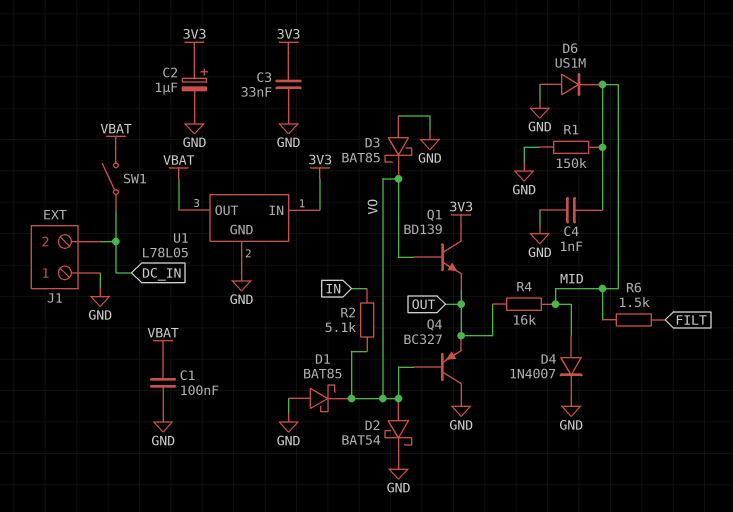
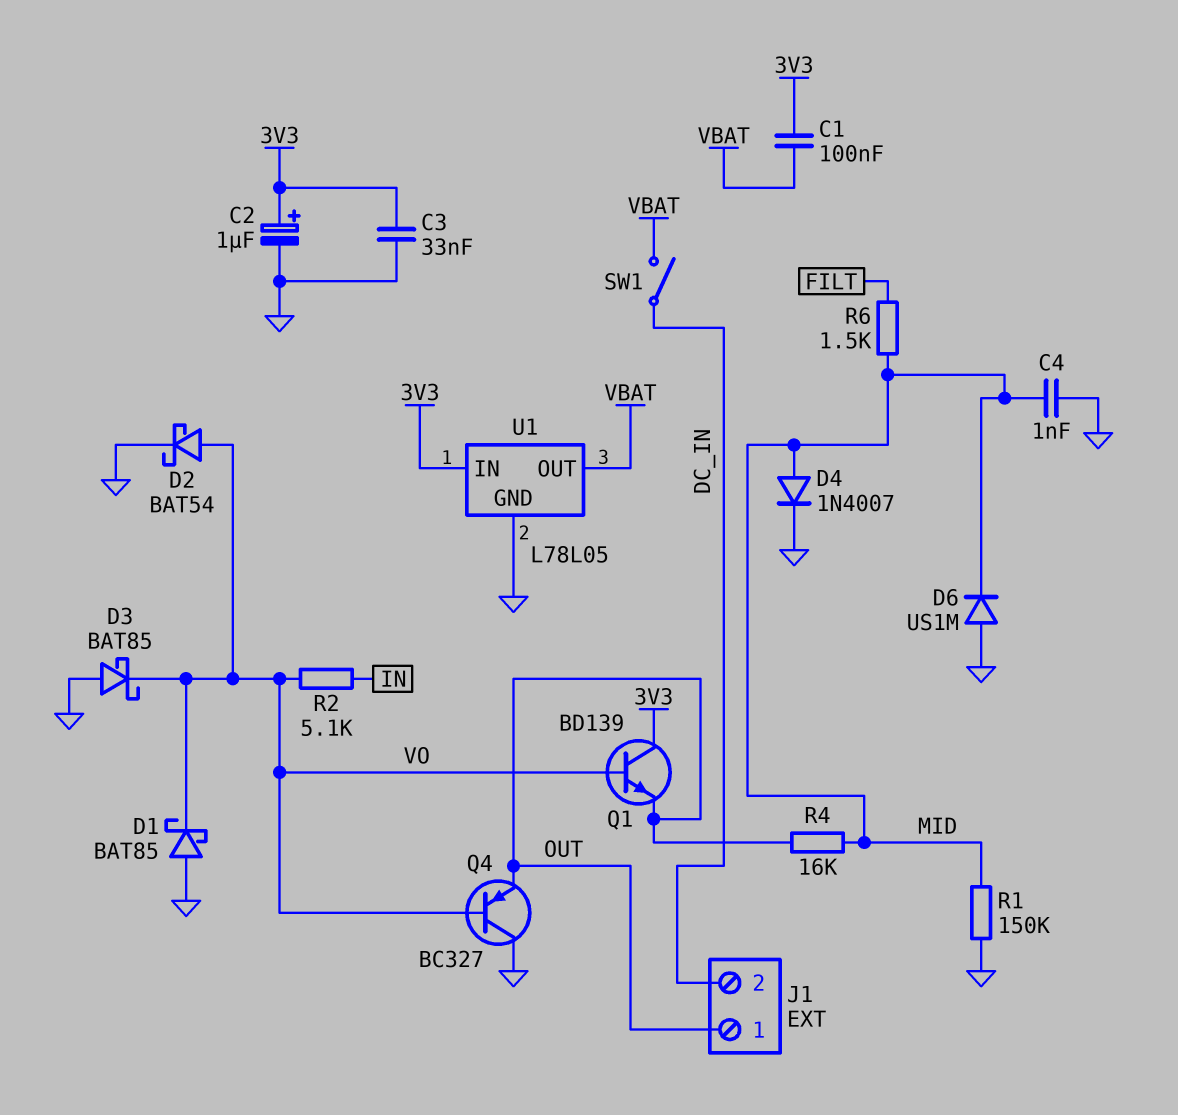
C1: 100nF (GND, VBAT) -> 100nF (3V3, VBAT)
J1 pin 1: GND -> OUT

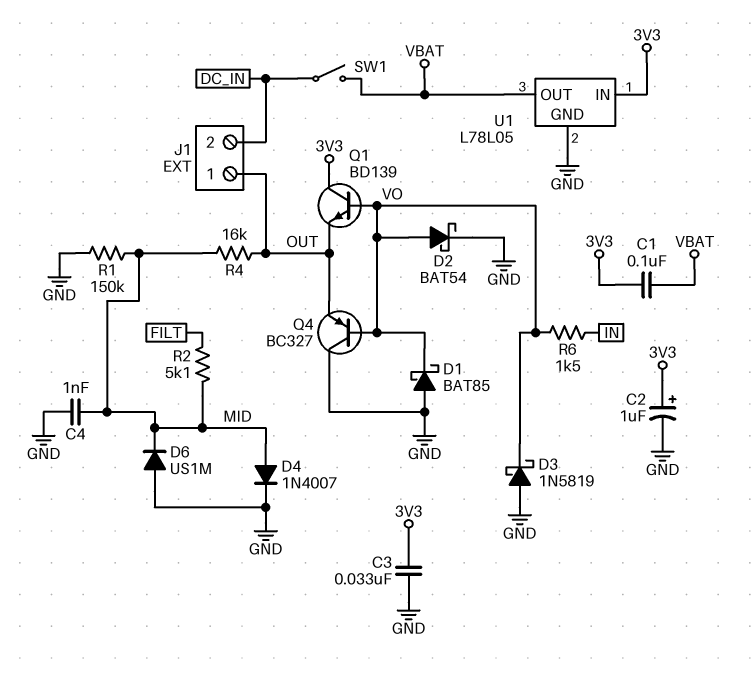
D3: schottky BAT85 (A GND, K VO) -> schottky 1N5819 (A GND, K VO)
R2: 5.1k (IN, VO) -> 5.1k (FILT, MID)
R6: 1.5k (FILT, MID) -> 1.5k (IN, VO)

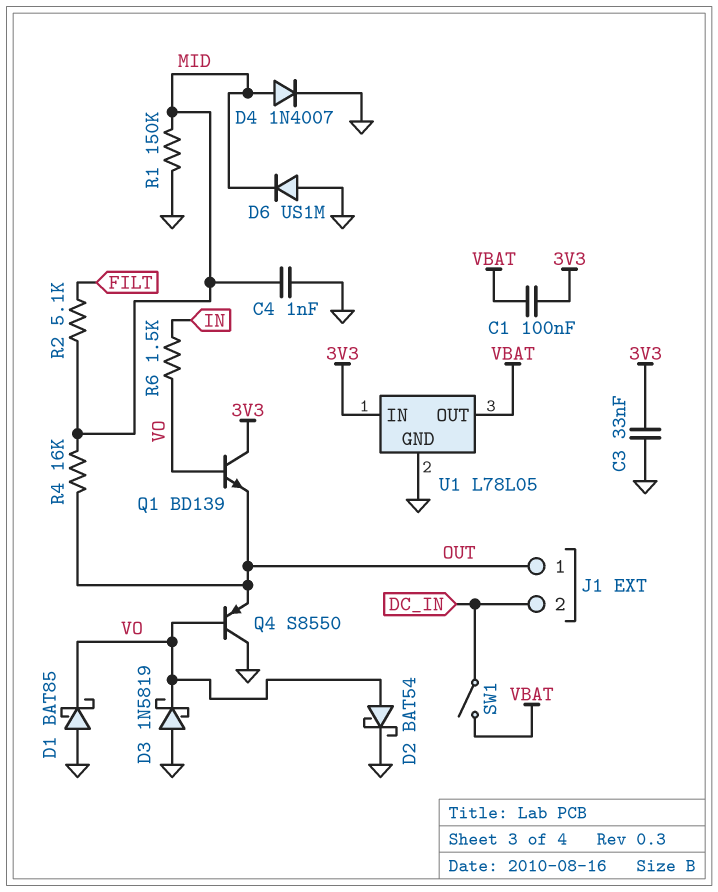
C2: 1uF (plus 3V3, minus GND) -> none
Q4: PNP BC327 (B VO, C GND, E OUT) -> PNP S8550 (B VO, C GND, E OUT)

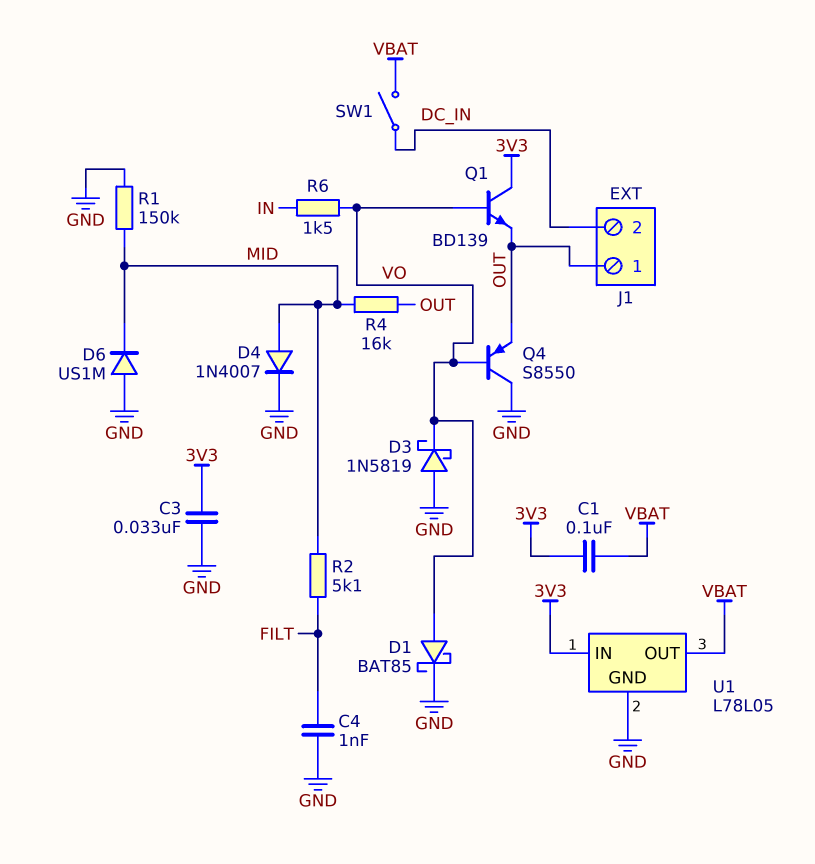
C4: 1nF (GND, MID) -> 1nF (FILT, GND)
D1: schottky BAT85 (A GND, K VO) -> schottky BAT85 (A VO, K GND)
D2: schottky BAT54 (A VO, K GND) -> none

